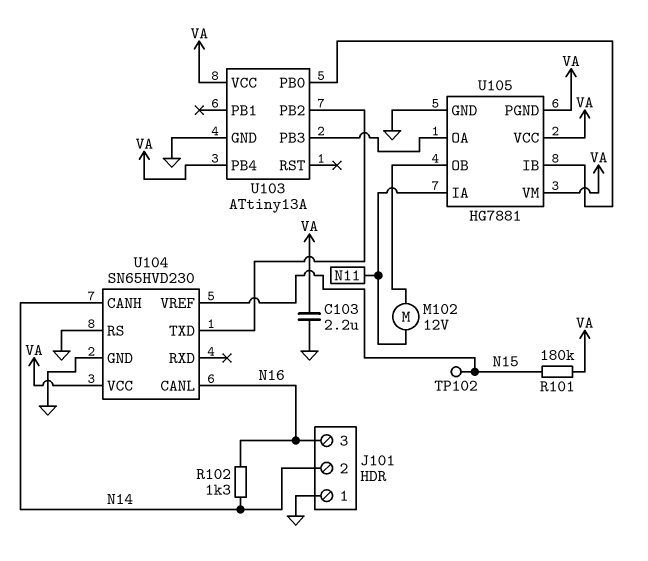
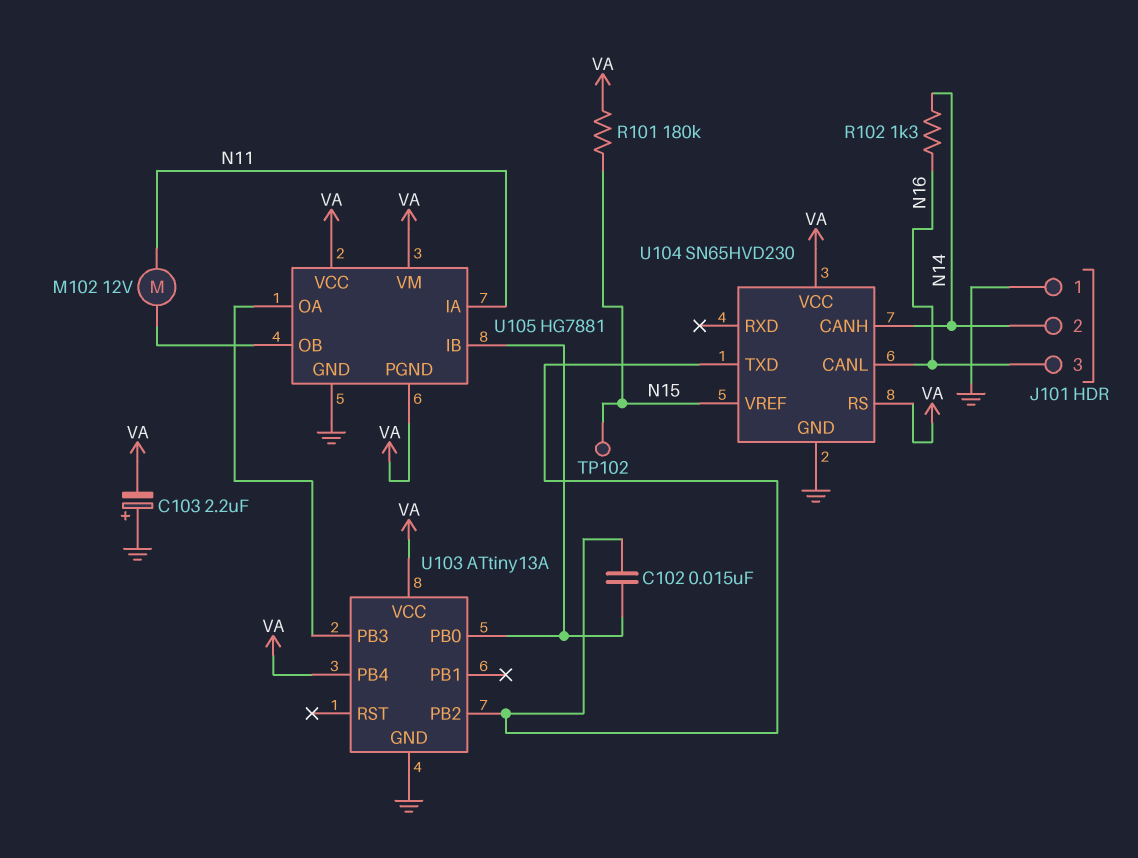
C102: none -> 15nF (U103/PB0, U103/PB2)
C103: 2.2uF (GND, VA) -> 2.2uF (plus GND, minus VA)
U104 pin RS: GND -> VA

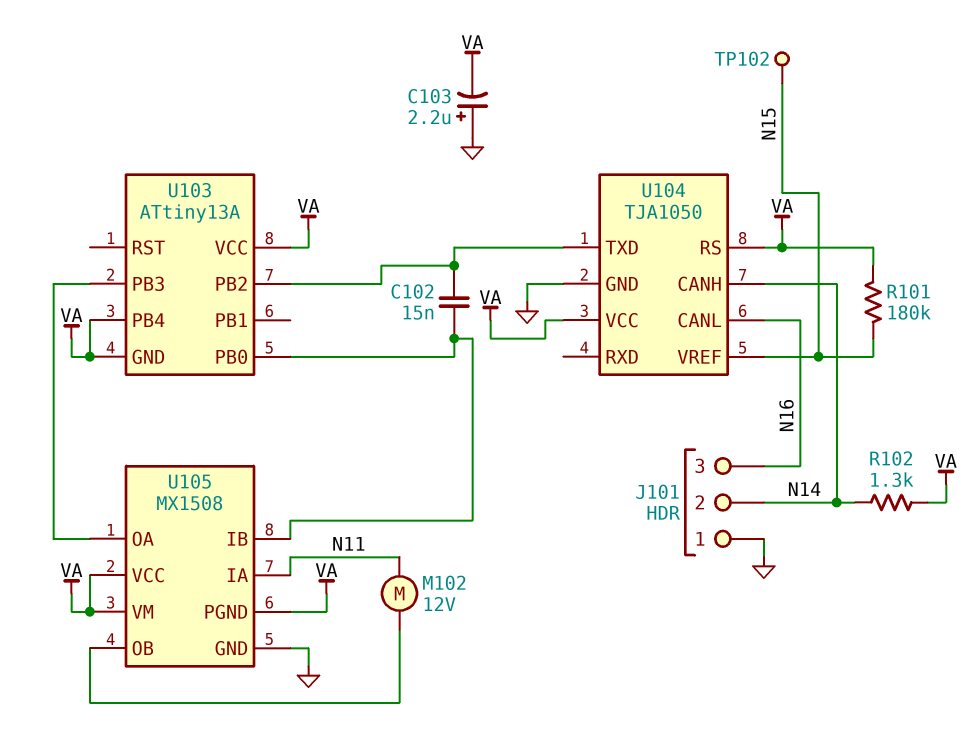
R102: 1.3k (N14, N16) -> 1.3k (N14, VA)
U103 pin GND: GND -> VA
U104: SN65HVD230 -> TJA1050
U105: HG7881 -> MX1508

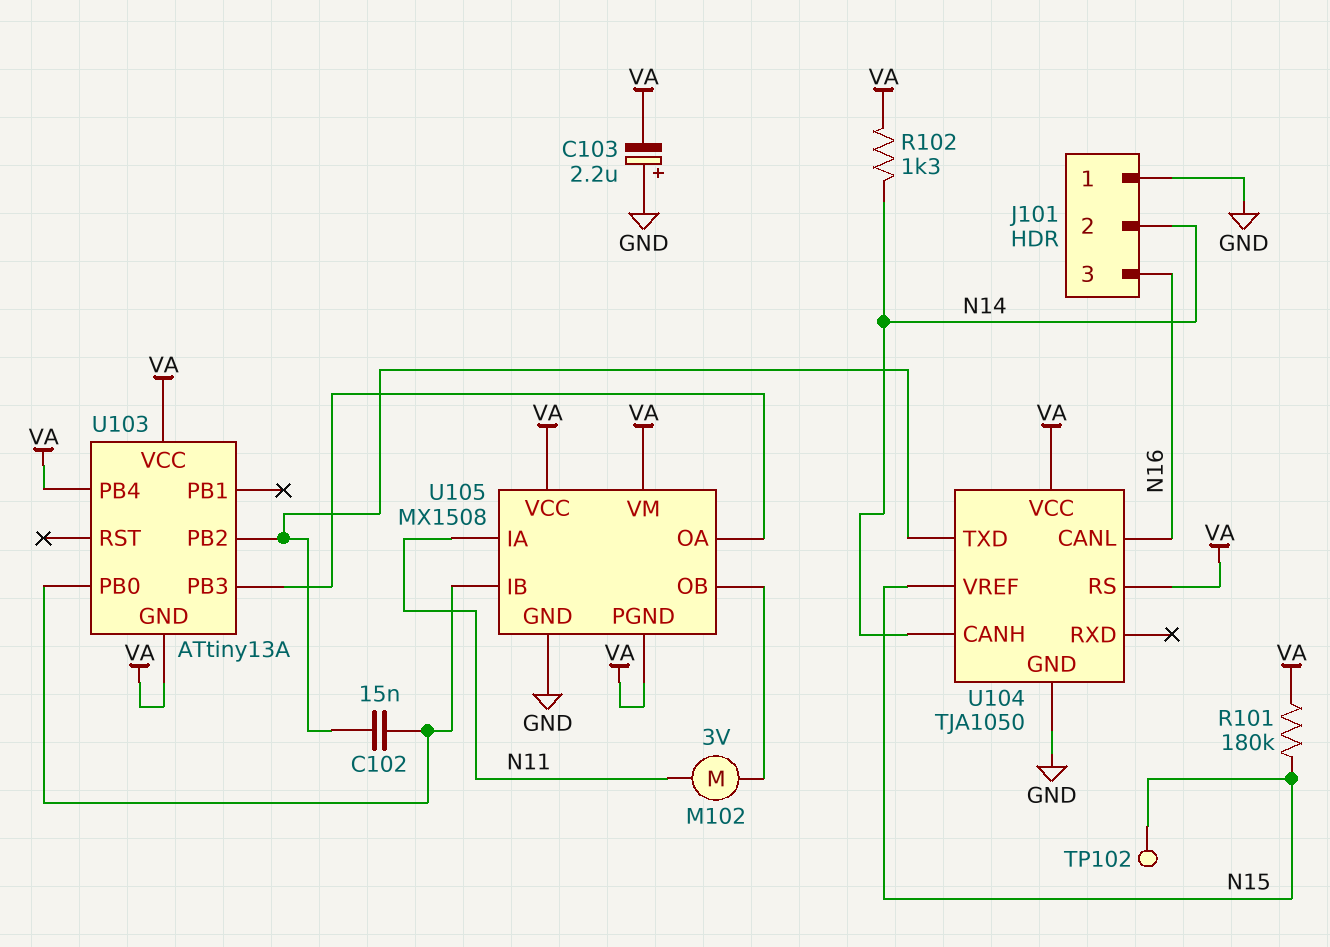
M102: motor 12V (N11, U105/OB) -> motor 3V (N11, U105/OB)

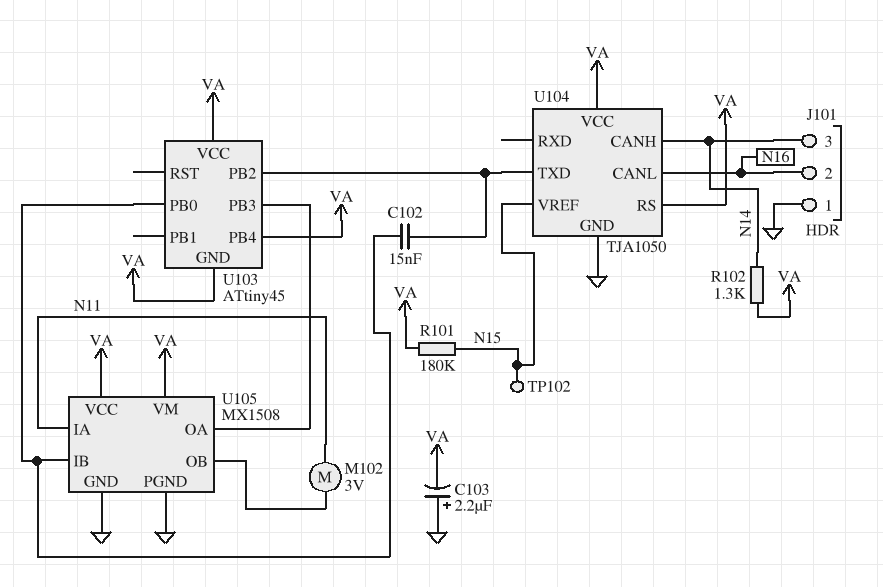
J101 pin 2: N14 -> N16
J101 pin 3: N16 -> N14
U103: ATtiny13A -> ATtiny45
U105 pin PGND: VA -> GND

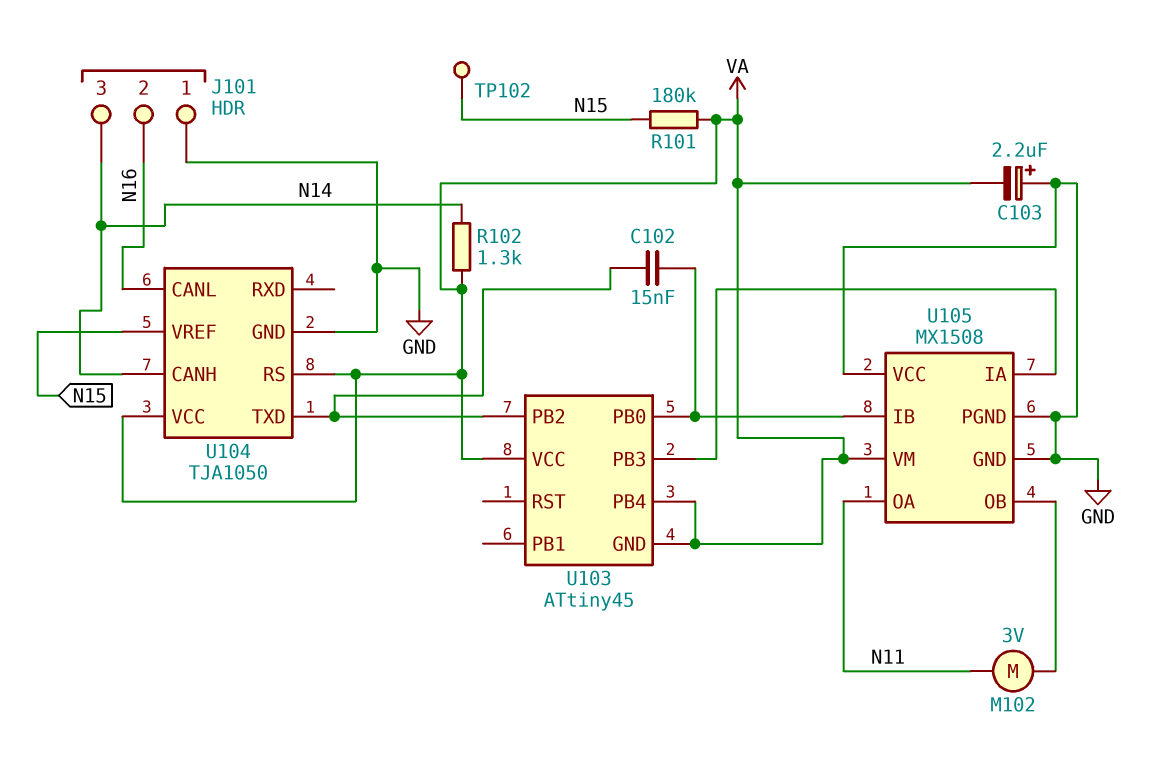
U105 pin IA: N11 -> U103/PB3
U105 pin OA: U103/PB3 -> N11
U105 pin VCC: VA -> GND

